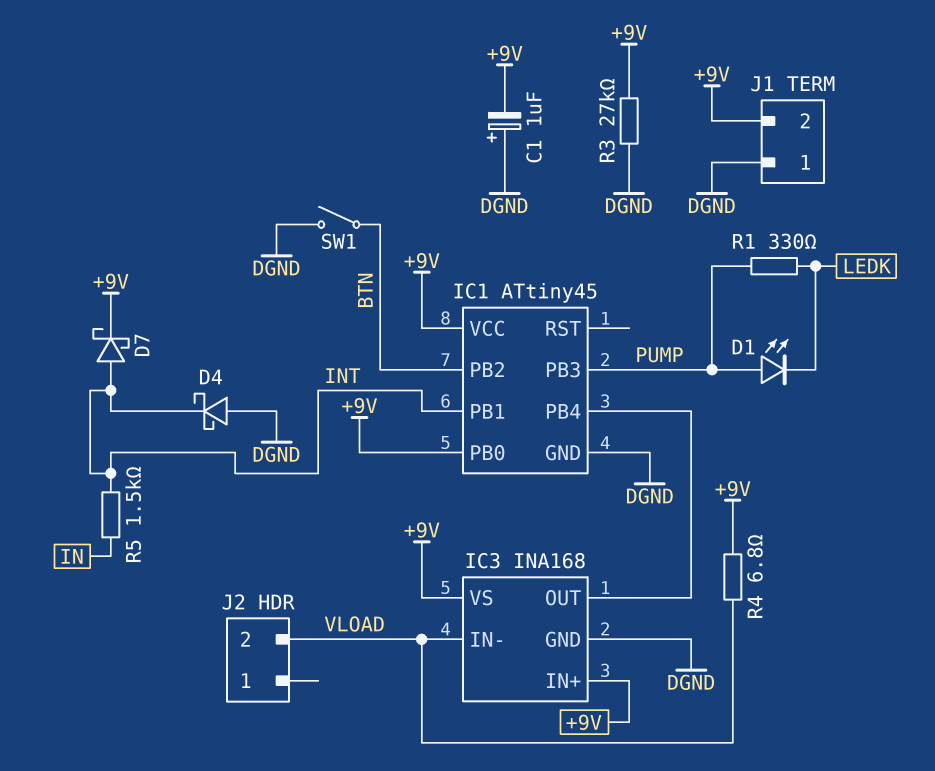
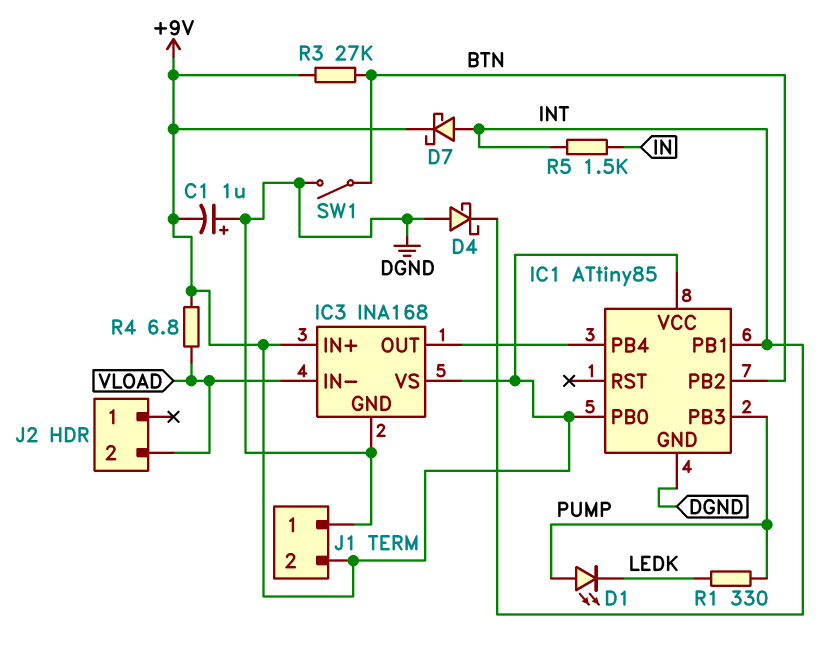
IC1: ATtiny45 -> ATtiny85
R3: 27k (+9V, DGND) -> 27k (+9V, BTN)

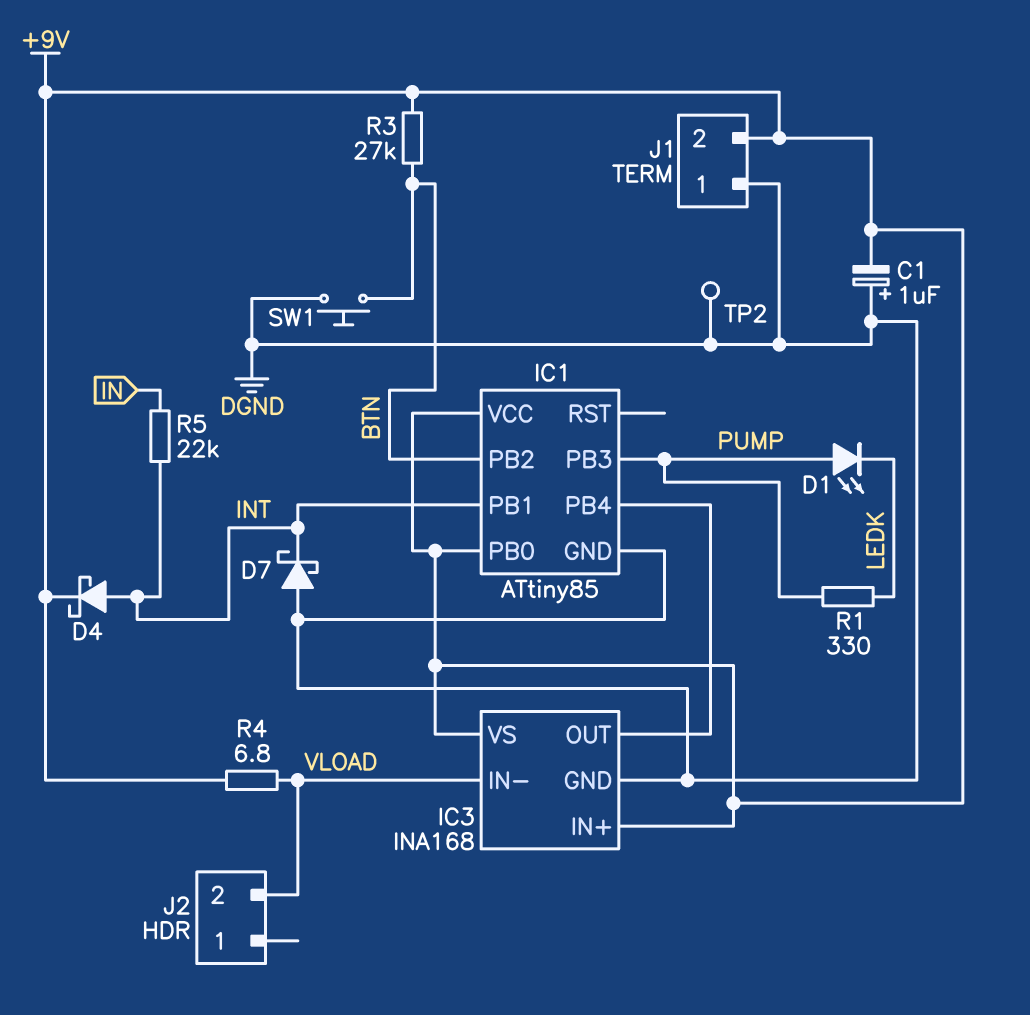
D4: schottky (A DGND, K INT) -> schottky (A INT, K +9V)
D7: schottky (A INT, K +9V) -> schottky (A DGND, K INT)
R5: 1.5k (IN, INT) -> 22k (IN, INT)
SW1: switch (BTN, DGND) -> button (BTN, DGND)
TP2: none -> test point (DGND)

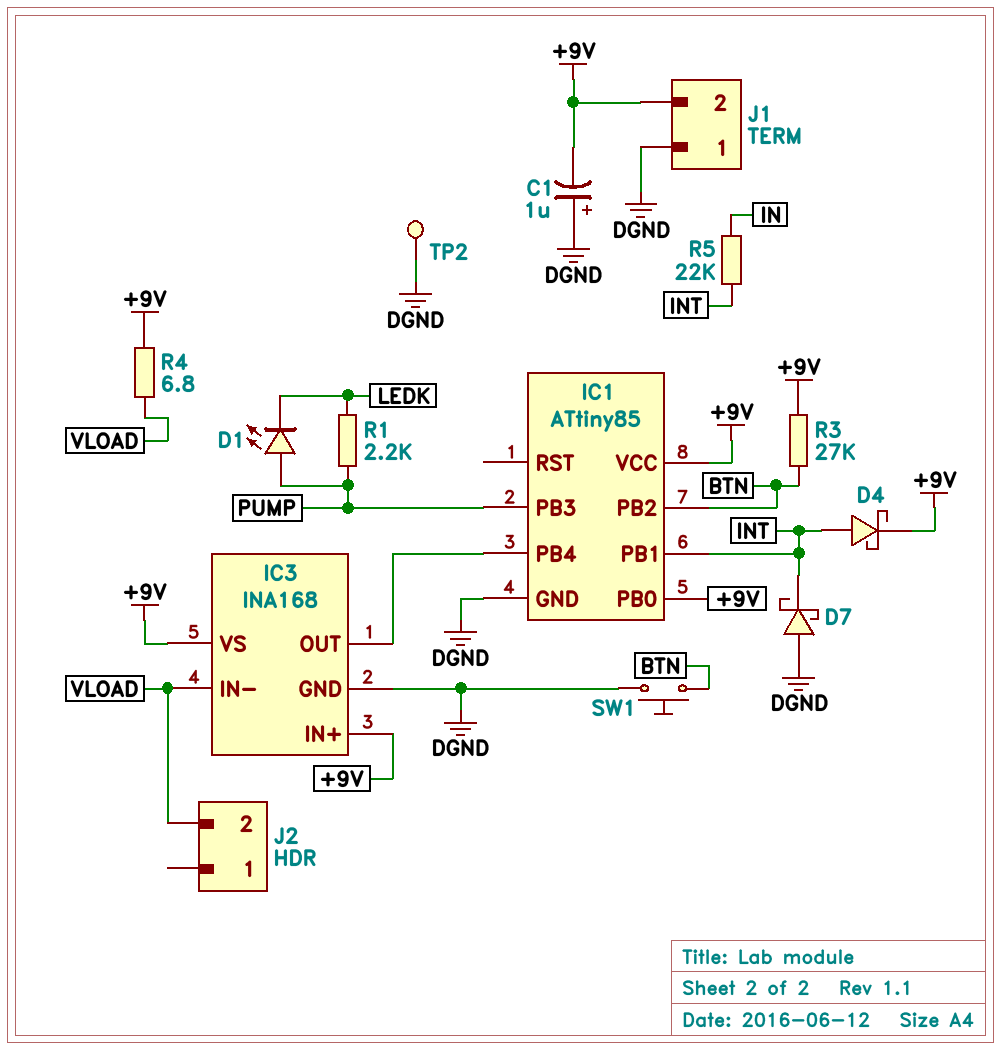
R1: 330 (LEDK, PUMP) -> 2.2k (LEDK, PUMP)

